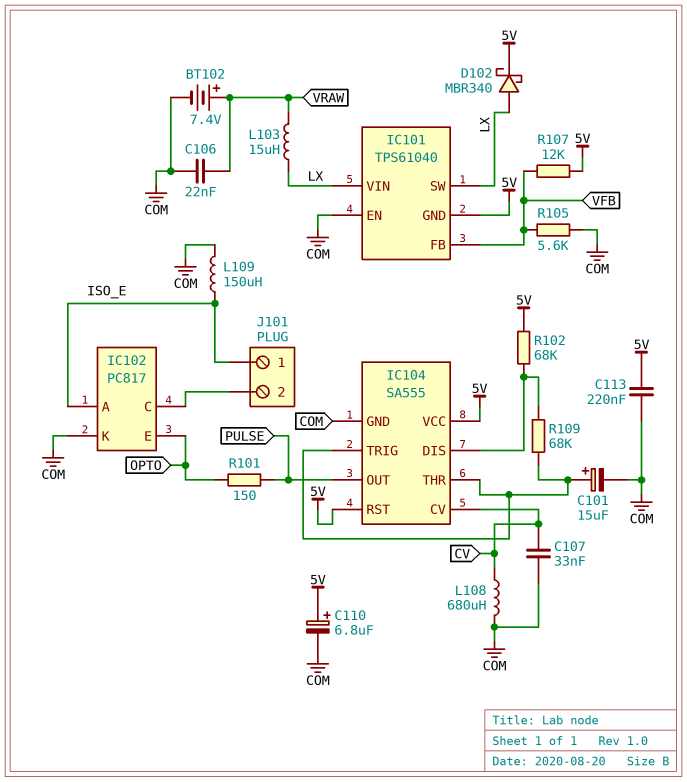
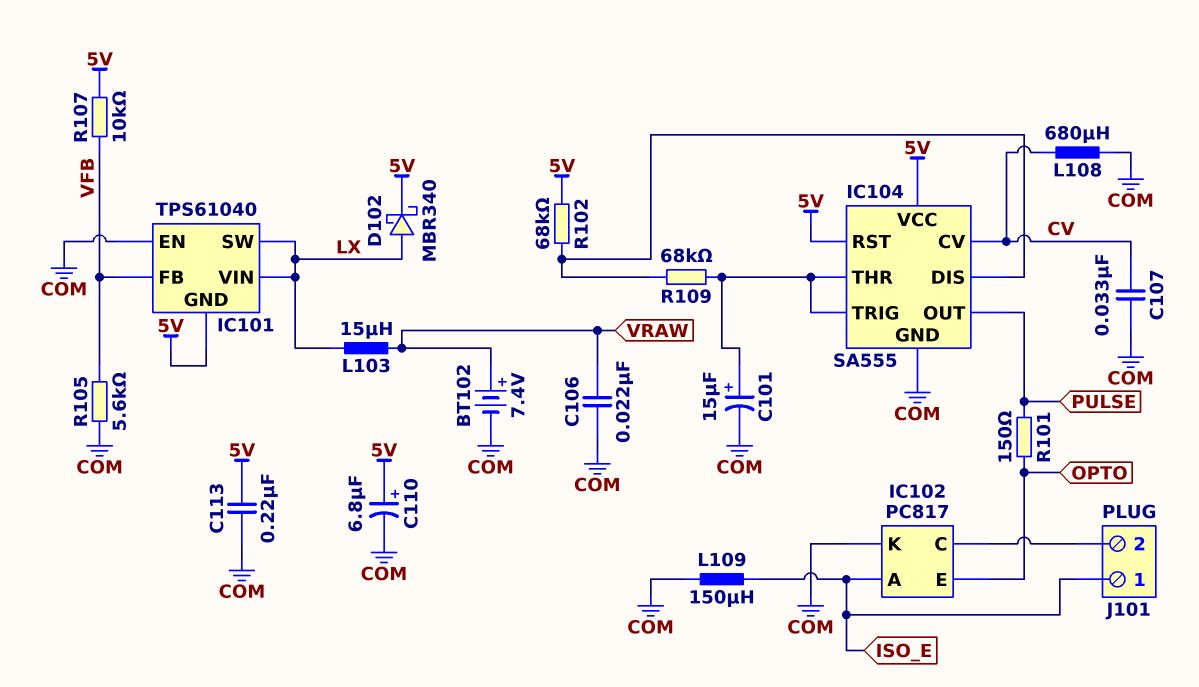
R107: 12k (5V, VFB) -> 10k (5V, VFB)

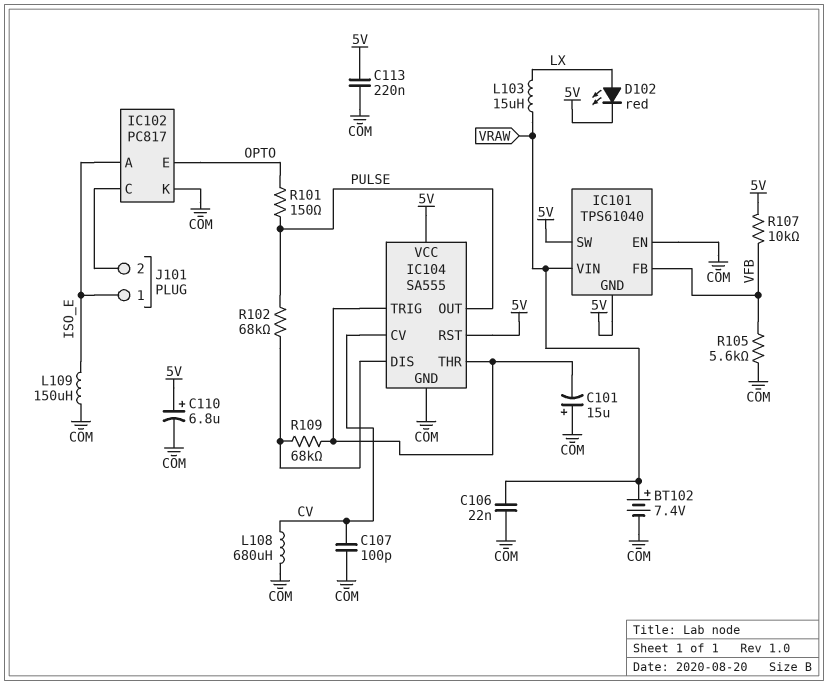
C101: 15uF (plus IC104/THR, minus COM) -> 15uF (plus COM, minus IC104/THR)
C107: 33nF (COM, CV) -> 100pF (COM, CV)
D102: schottky MBR340 (A LX, K 5V) -> LED red (A LX, K 5V)
IC101 pin SW: LX -> 5V
IC101 pin VIN: LX -> VRAW
R102: 68k (5V, IC104/DIS) -> 68k (IC104/DIS, PULSE)

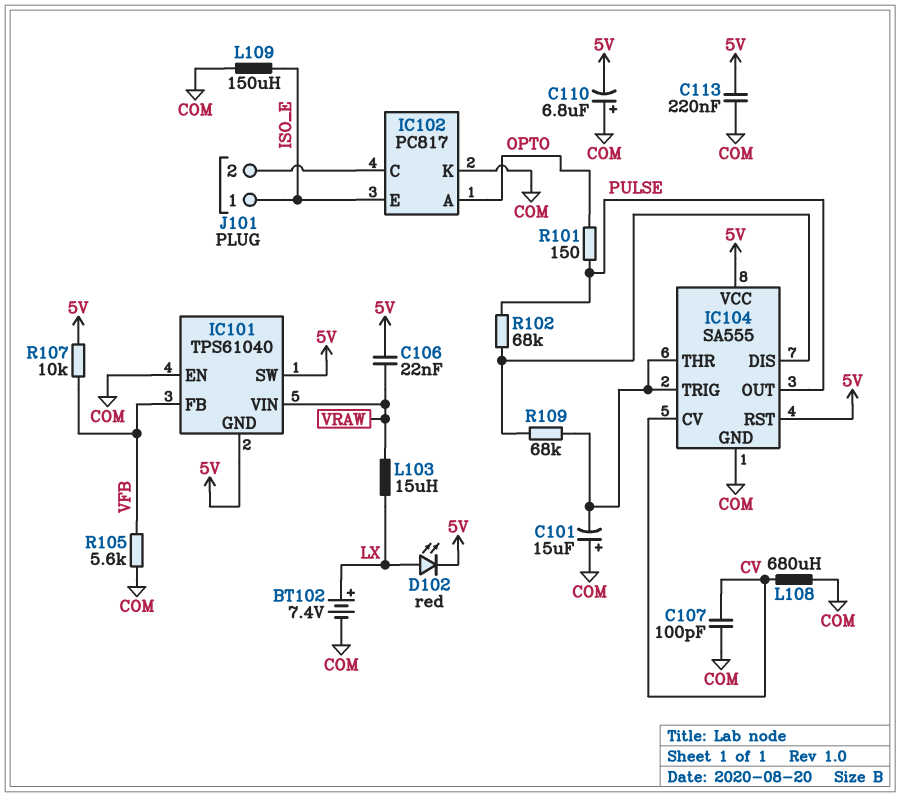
BT102: 7.4V (plus VRAW, minus COM) -> 7.4V (plus LX, minus COM)
C106: 22nF (COM, VRAW) -> 22nF (5V, VRAW)
C110: 6.8uF (plus 5V, minus COM) -> 6.8uF (plus COM, minus 5V)
IC102 pin A: ISO_E -> OPTO
IC102 pin E: OPTO -> ISO_E

